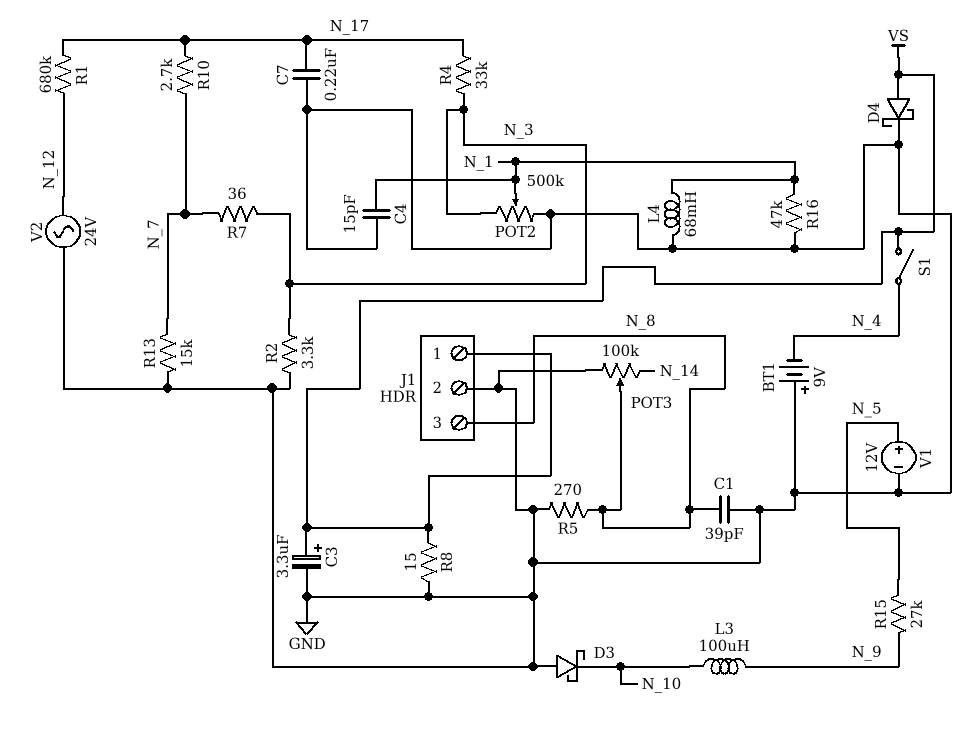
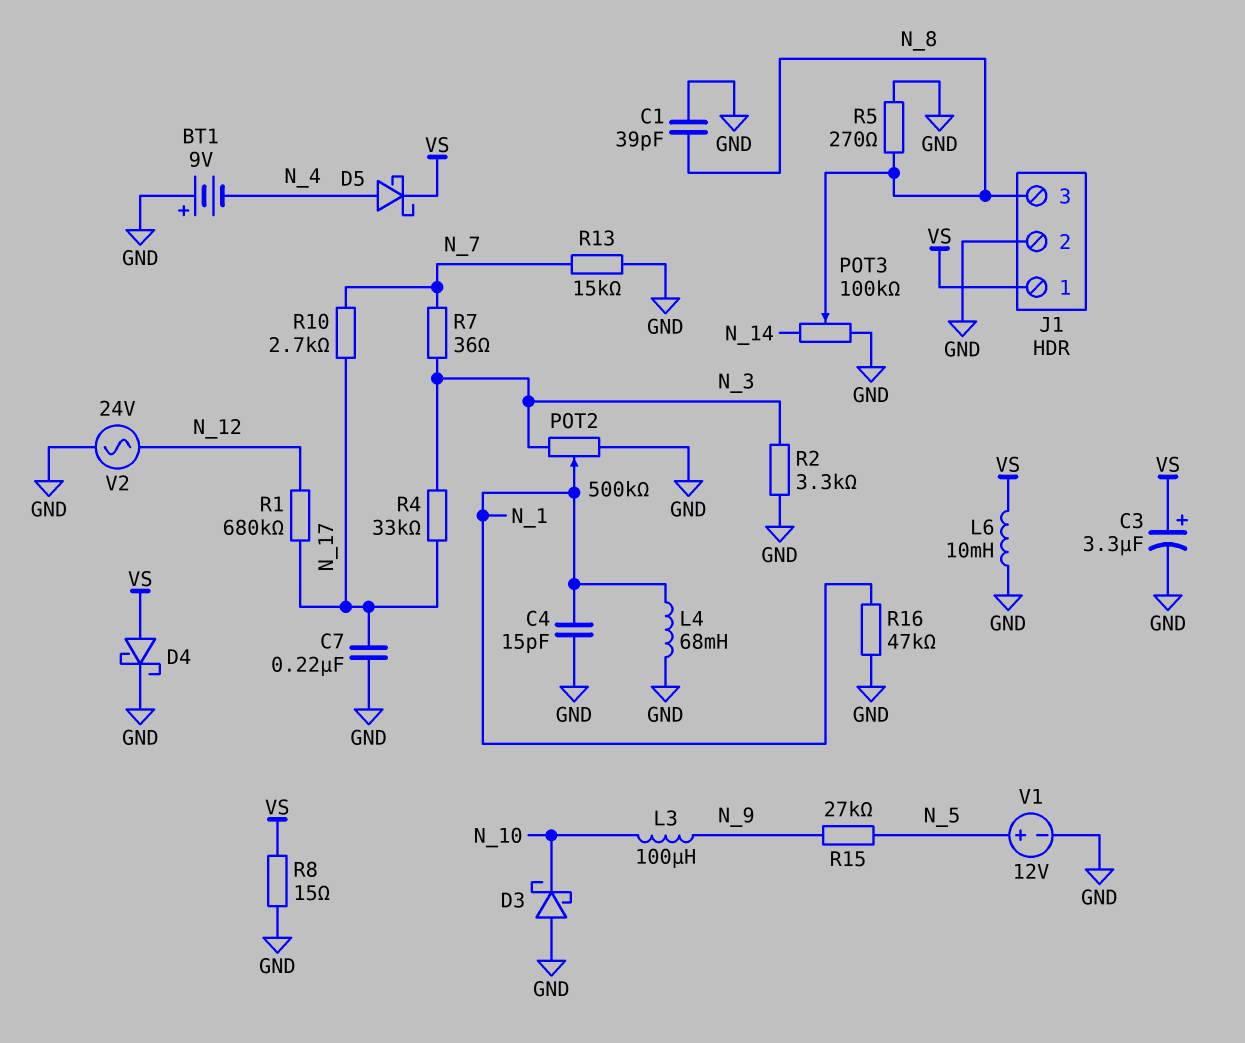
D5: none -> schottky (A N_4, K VS)
L6: none -> 10mH (GND, VS)
S1: switch (N_4, VS) -> none

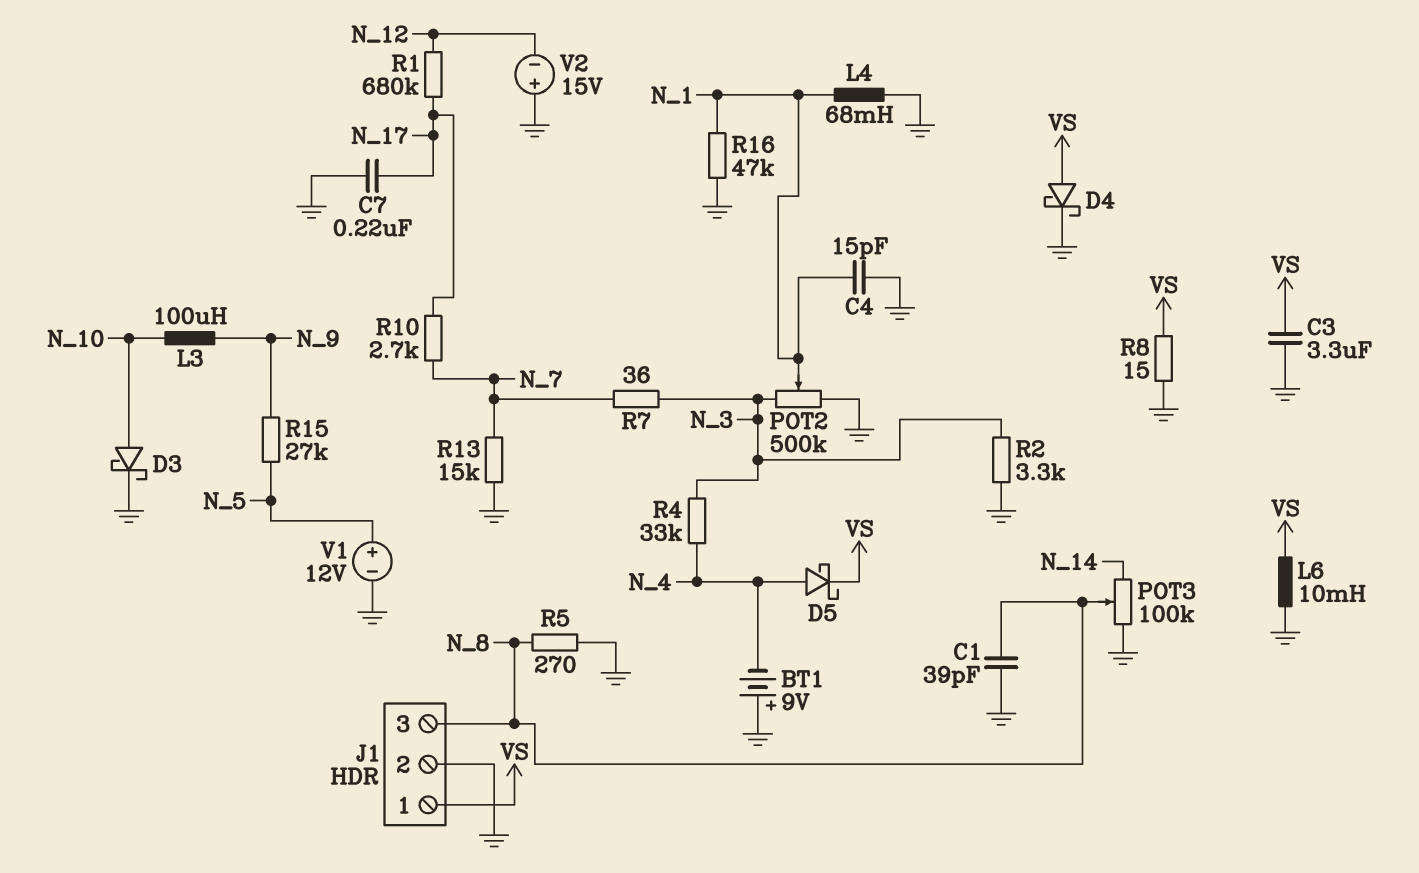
C3: 3.3uF (plus VS, minus GND) -> 3.3uF (GND, VS)
D3: schottky (A GND, K N_10) -> schottky (A N_10, K GND)
R4: 33k (N_3, N_17) -> 33k (N_3, N_4)
V2: AC 24V (GND, N_12) -> 15V (plus GND, minus N_12)

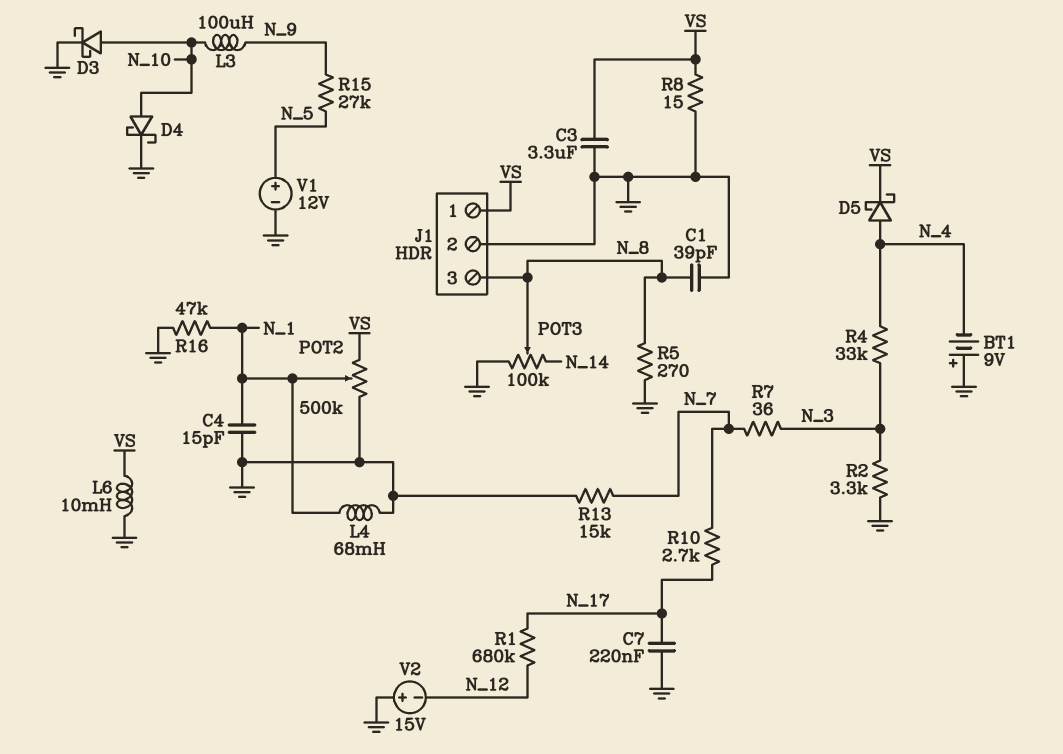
D4: schottky (A VS, K GND) -> schottky (A N_10, K GND)
POT2: 500k (GND, N_3, wiper N_1) -> 500k (GND, VS, wiper N_1)

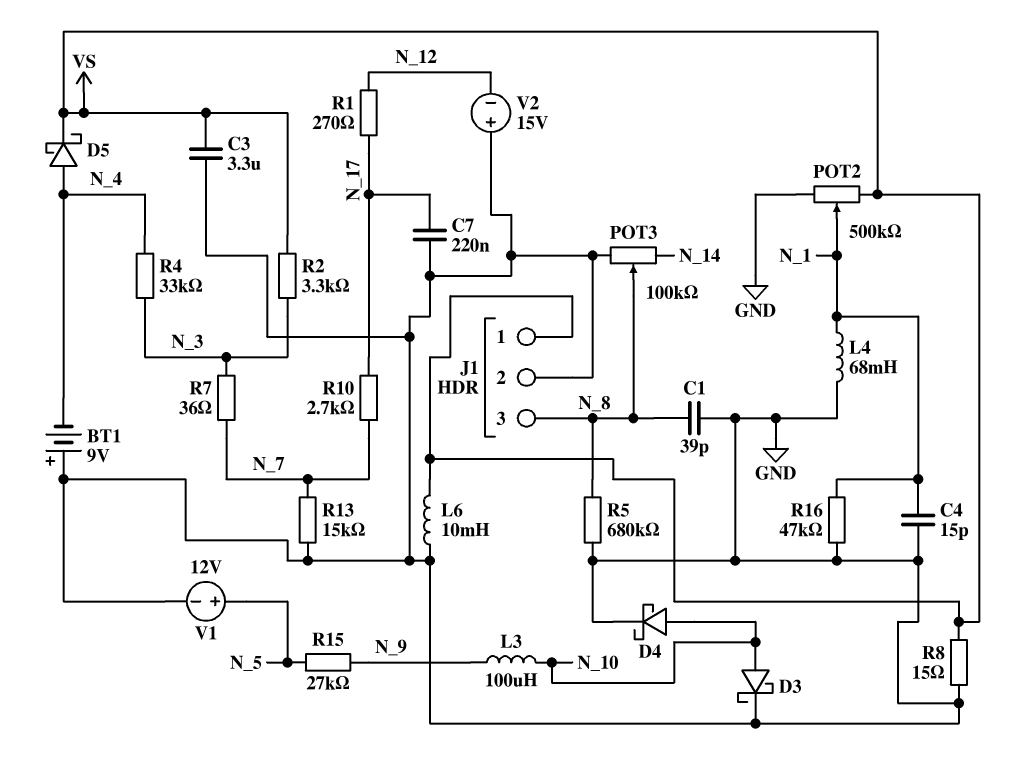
R1: 680k (N_12, N_17) -> 270 (N_12, N_17)
R2: 3.3k (GND, N_3) -> 3.3k (N_3, VS)
R5: 270 (GND, N_8) -> 680k (GND, N_8)

